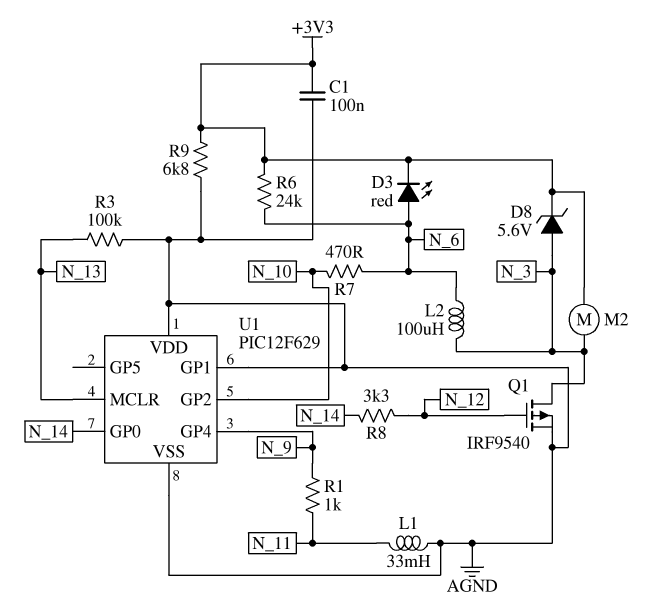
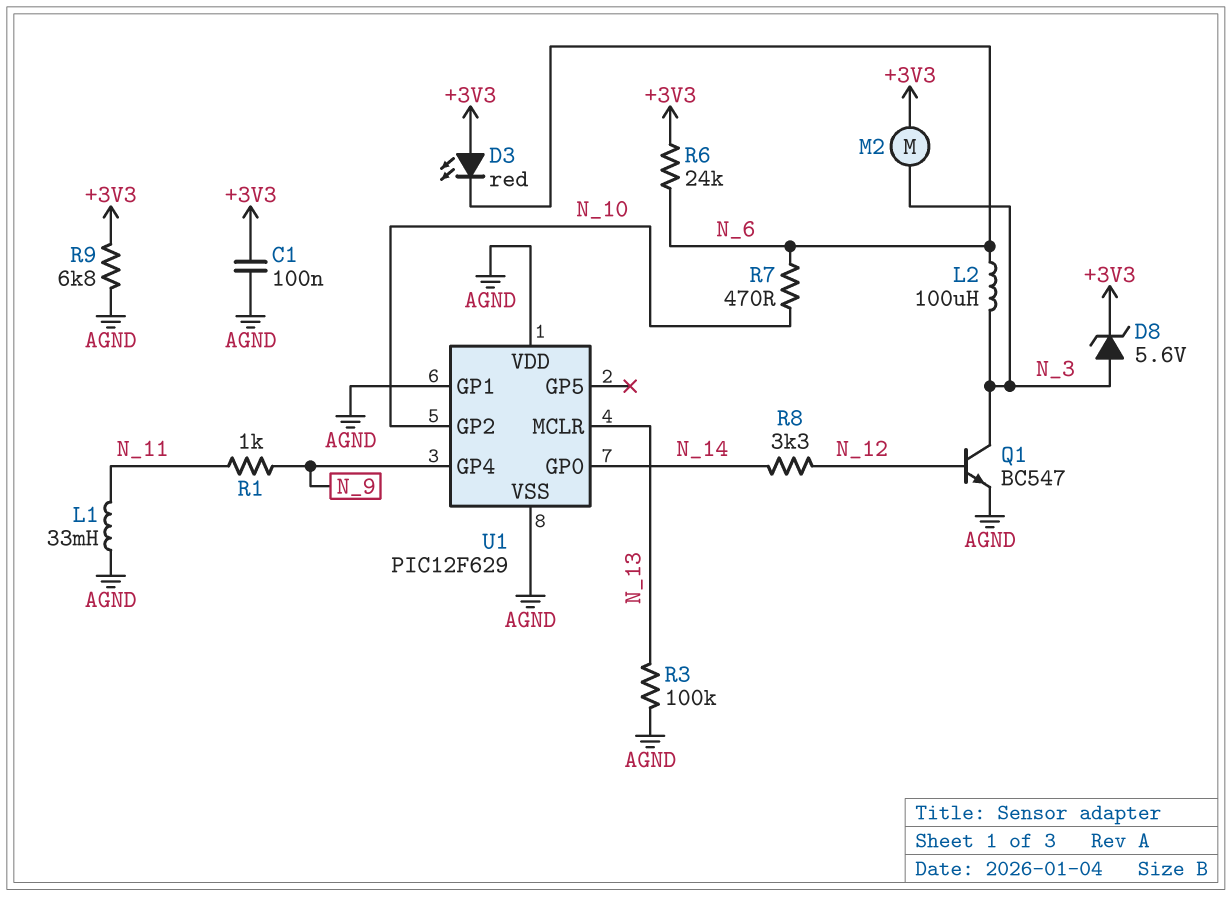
D3: LED red (A N_6, K +3V3) -> LED red (A +3V3, K N_6)
Q1: PMOS IRF9540 (G N_12, D N_3, S AGND) -> NPN BC547 (B N_12, C N_3, E AGND)

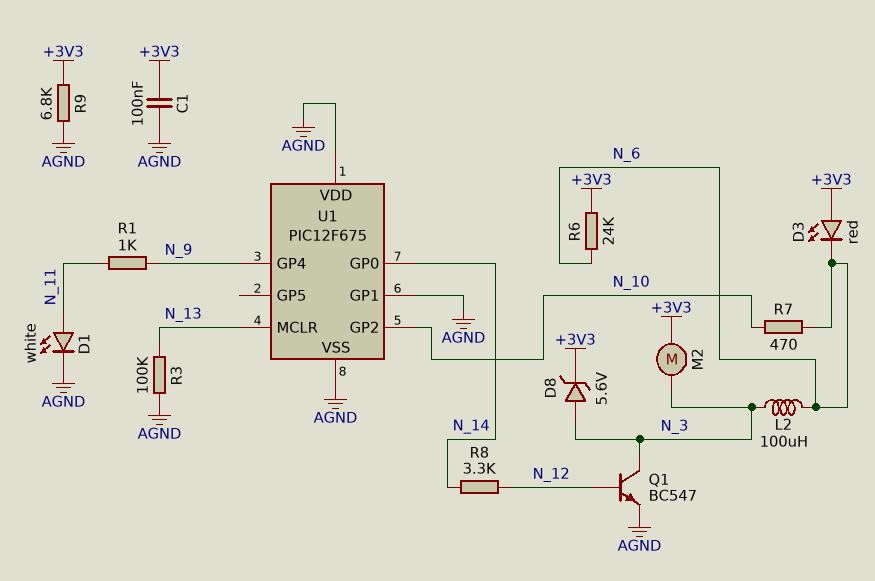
D1: none -> LED white (A N_11, K AGND)
L1: 33mH (AGND, N_11) -> none
U1: PIC12F629 -> PIC12F675

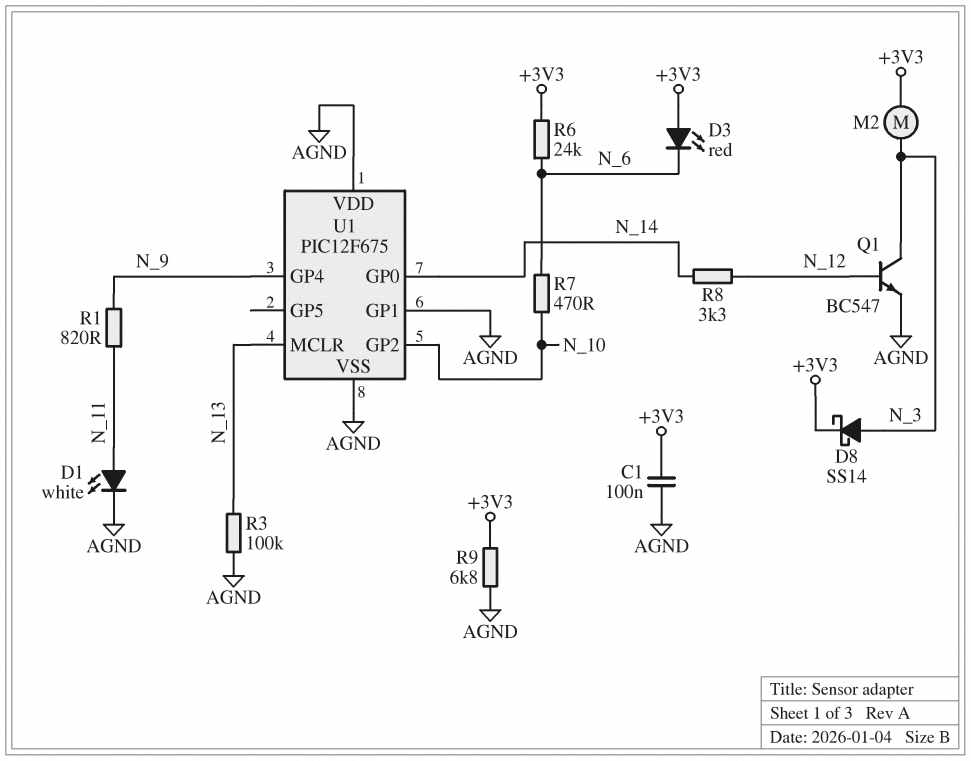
D8: zener 5.6V (A N_3, K +3V3) -> schottky SS14 (A N_3, K +3V3)
L2: 100uH (N_3, N_6) -> none
R1: 1k (N_9, N_11) -> 820 (N_9, N_11)

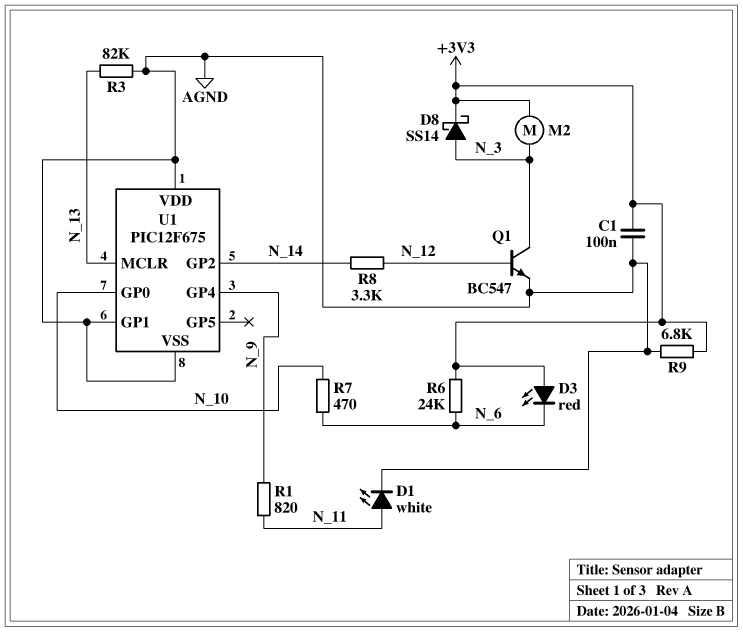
R3: 100k (AGND, N_13) -> 82k (AGND, N_13)
U1 pin GP0: N_14 -> N_10
U1 pin GP2: N_10 -> N_14

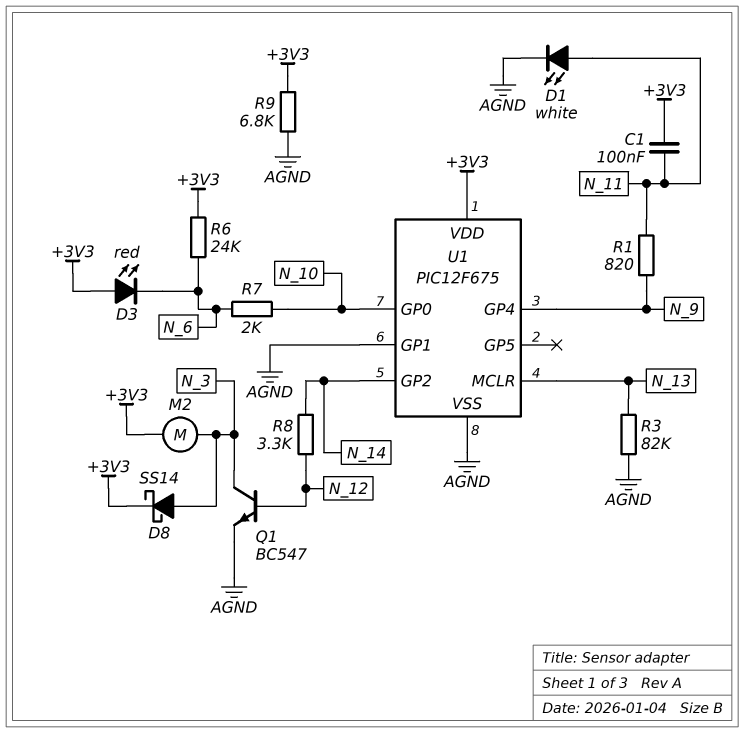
C1: 100nF (+3V3, AGND) -> 100nF (+3V3, N_11)
R7: 470 (N_6, N_10) -> 2k (N_6, N_10)
U1 pin VDD: AGND -> +3V3

